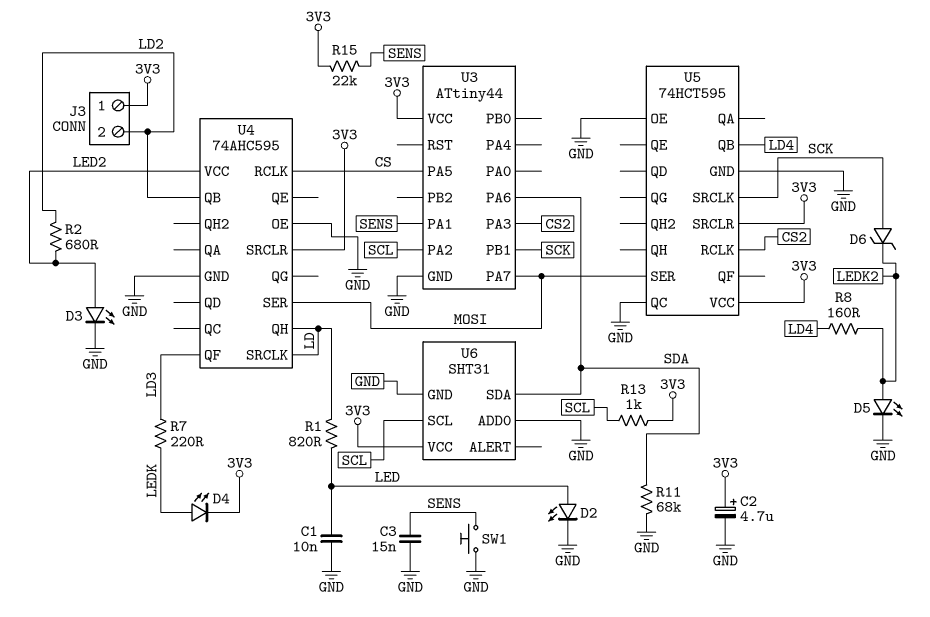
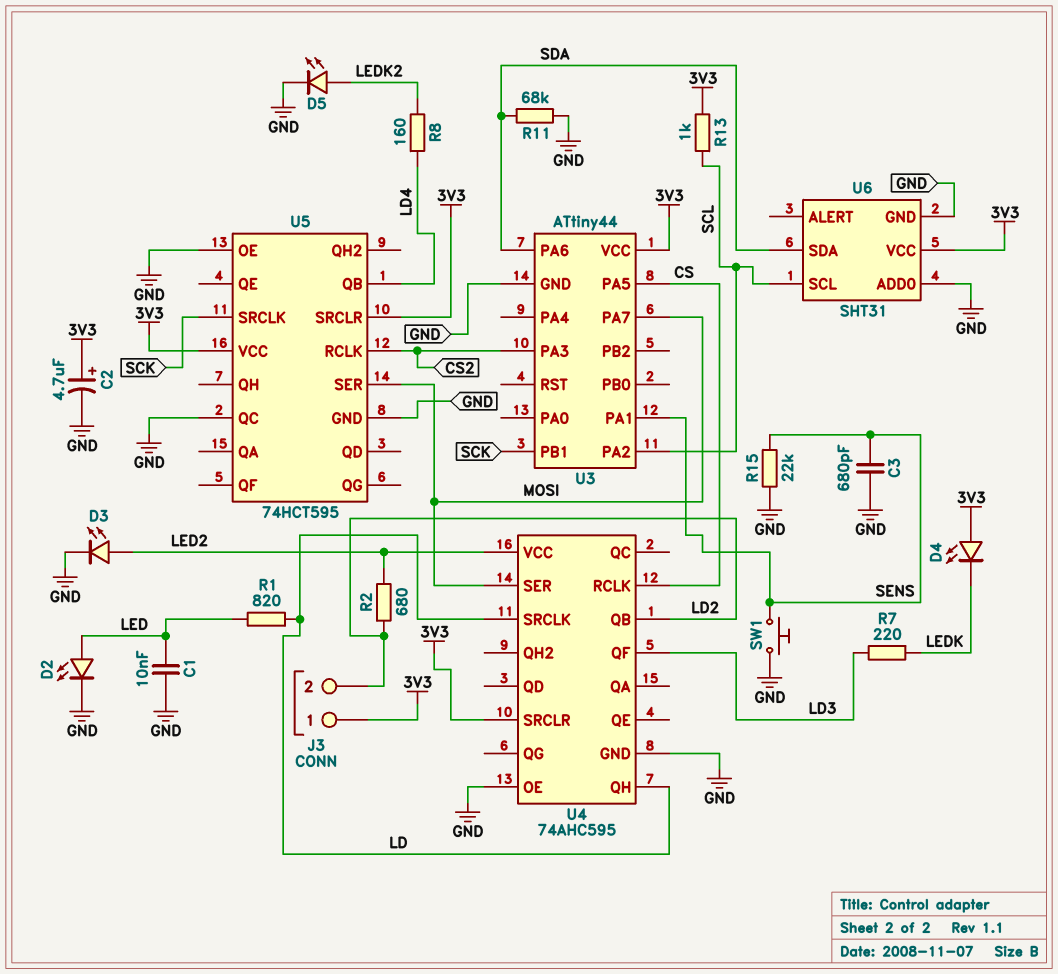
C3: 15nF (GND, SENS) -> 680pF (GND, SENS)
D4: LED (A LEDK, K 3V3) -> LED (A 3V3, K LEDK)
D6: zener (A SCK, K LEDK2) -> none
R15: 22k (3V3, SENS) -> 22k (GND, SENS)

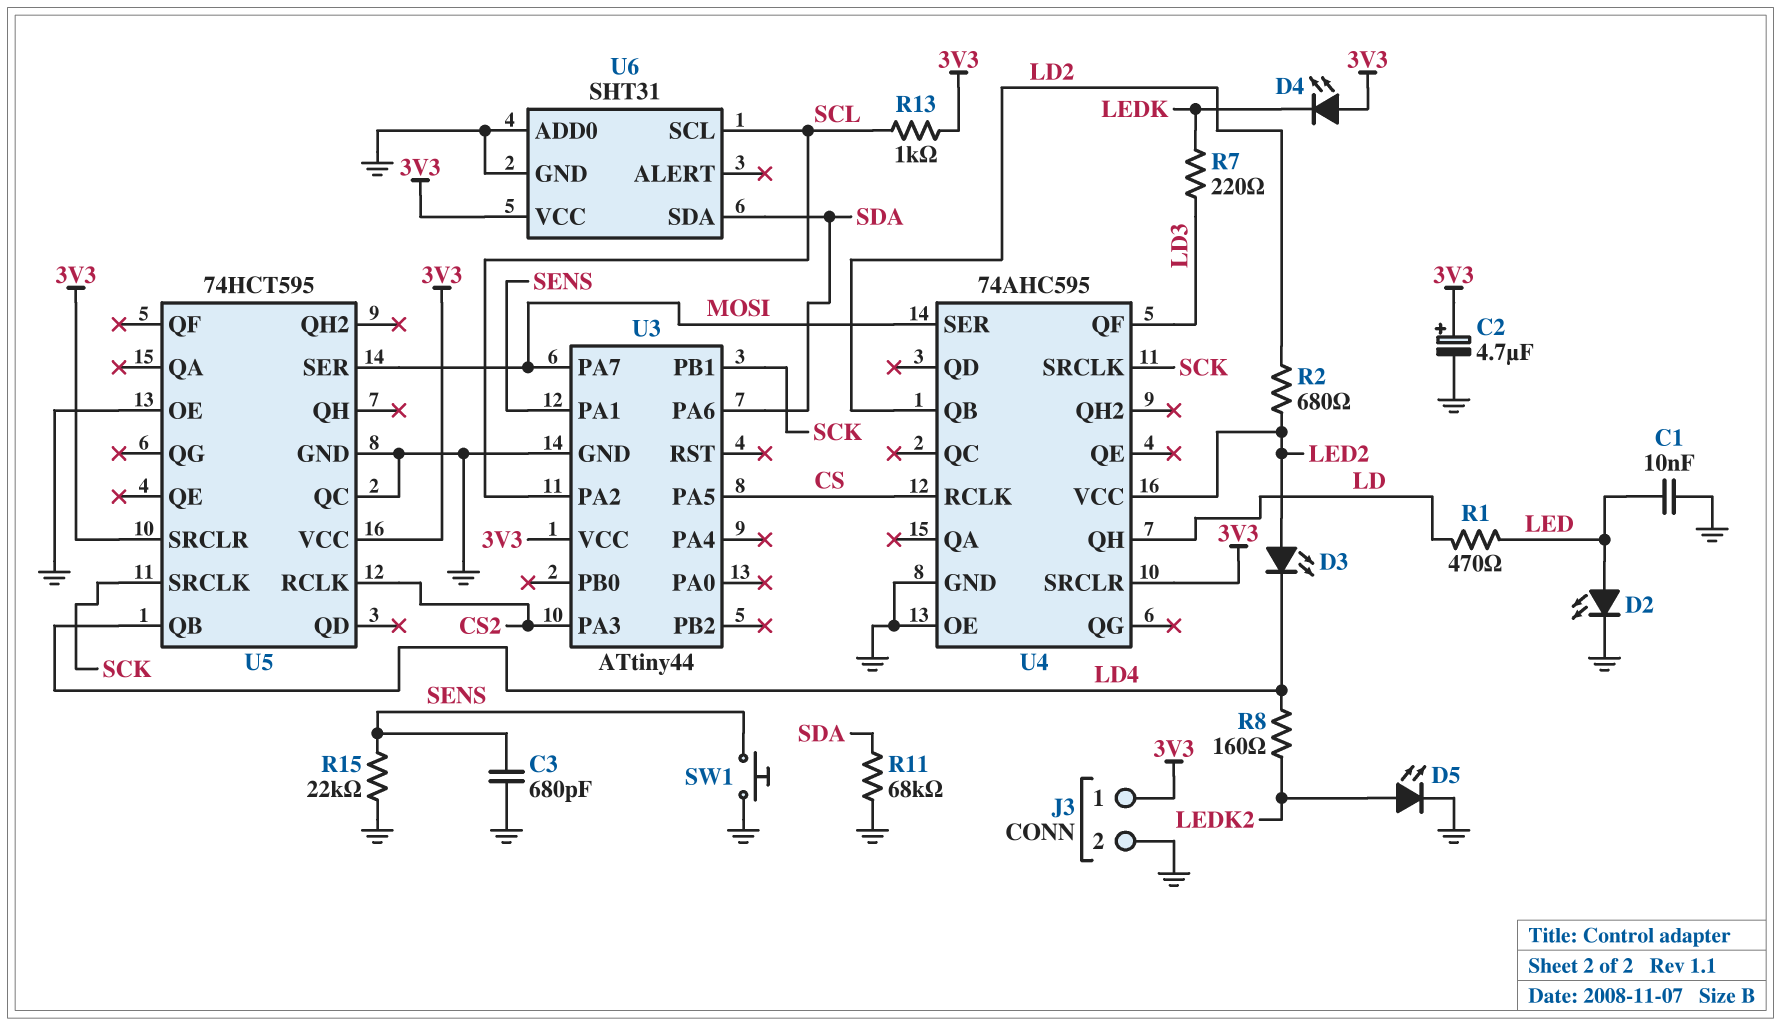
D3: LED (A LED2, K GND) -> LED (A LED2, K LD4)
J3 pin 2: LD2 -> GND
R1: 820 (LD, LED) -> 470 (LD, LED)
U4 pin SRCLK: LD -> SCK

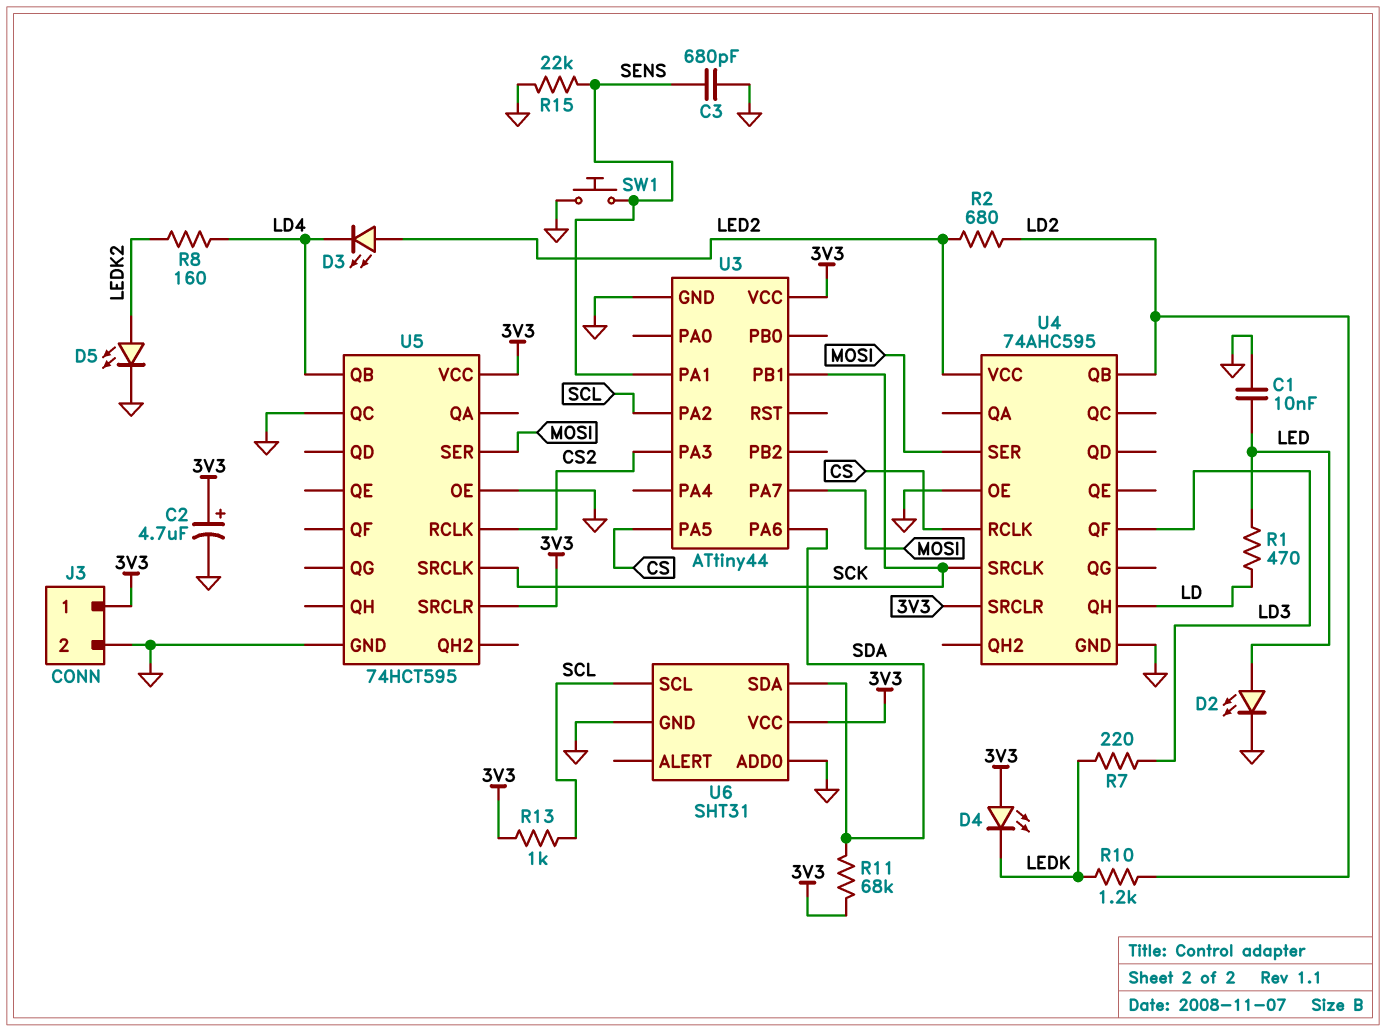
R10: none -> 1.2k (LD2, LEDK)
R11: 68k (GND, SDA) -> 68k (3V3, SDA)

